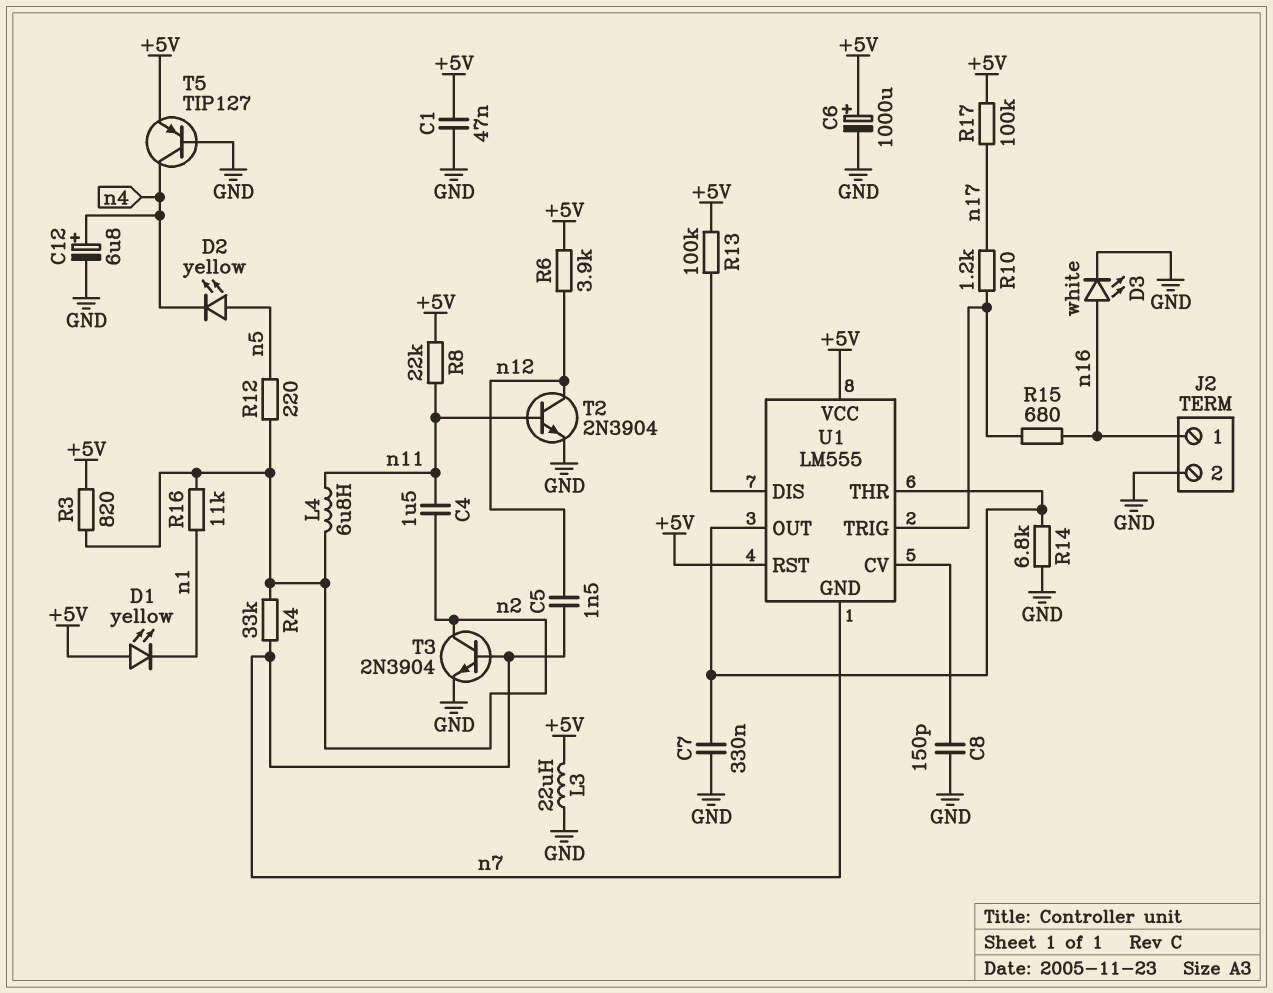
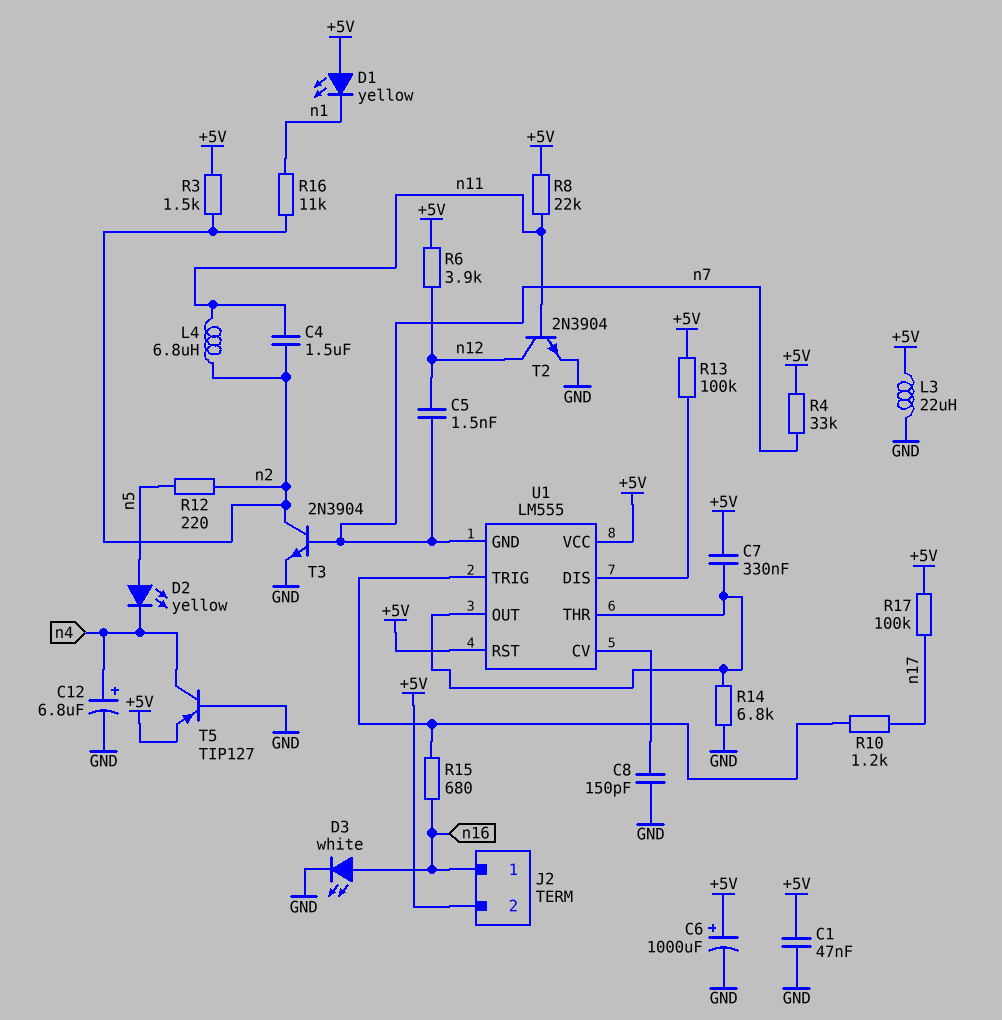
C7: 330nF (GND, U1/OUT) -> 330nF (+5V, U1/OUT)
J2 pin 2: GND -> +5V
R3: 820 (+5V, n2) -> 1.5k (+5V, n2)
R4: 33k (n2, n7) -> 33k (+5V, n7)

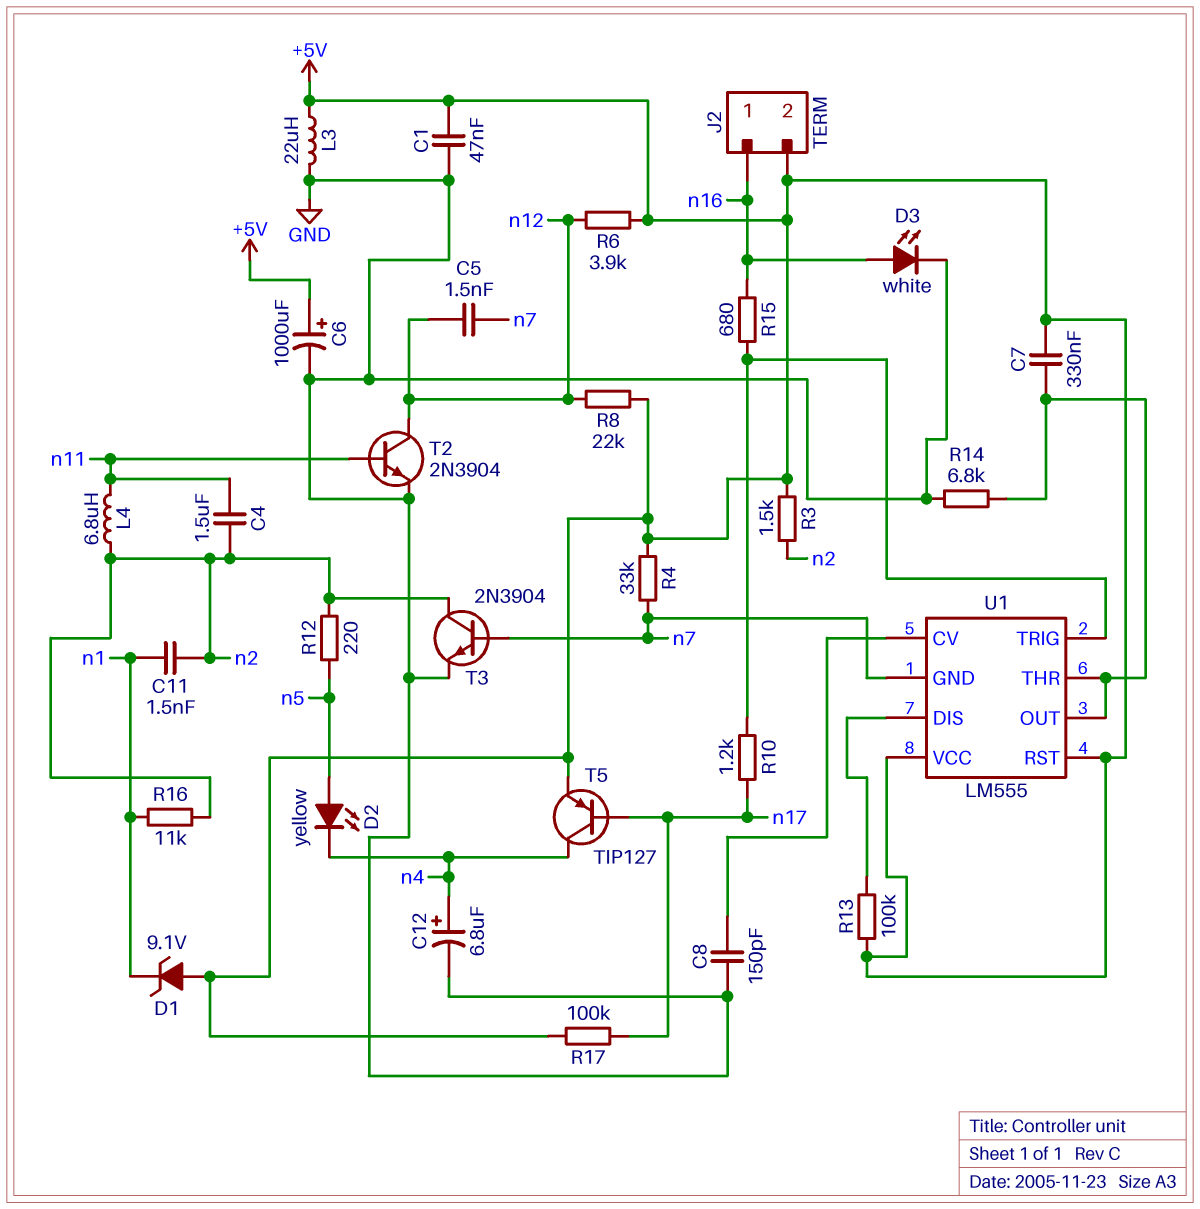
C11: none -> 1.5nF (n1, n2)
D1: LED yellow (A +5V, K n1) -> zener 9.1V (A +5V, K n1)
R8: 22k (+5V, n11) -> 22k (+5V, n12)
T5: PNP TIP127 (B GND, C n4, E +5V) -> PNP TIP127 (B n17, C n4, E +5V)

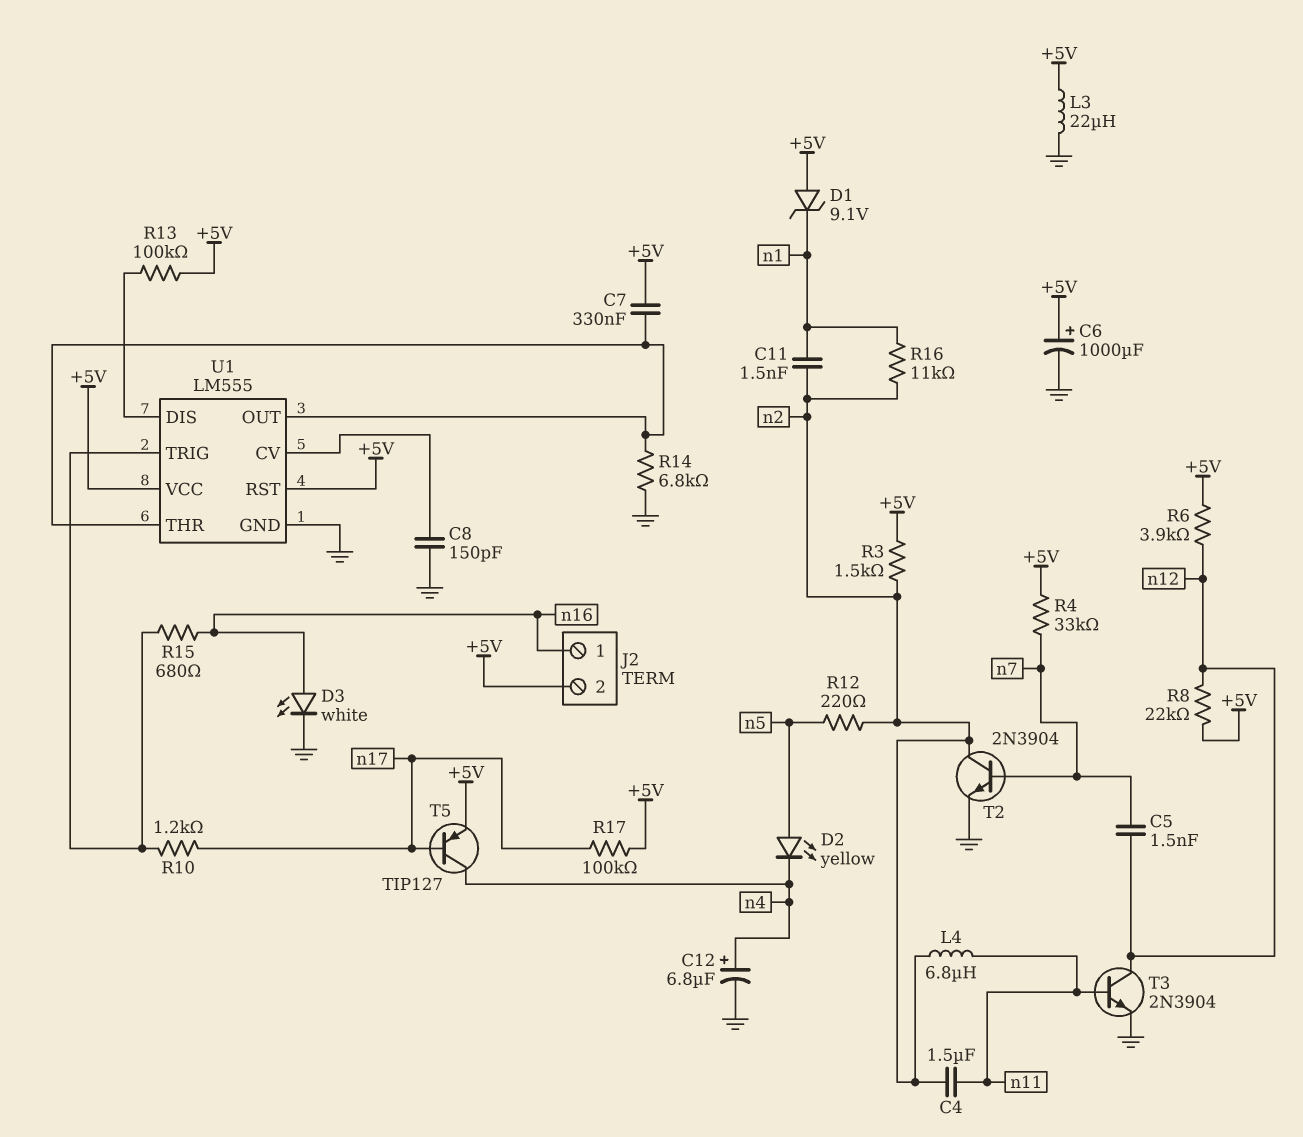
C1: 47nF (+5V, GND) -> none
T2: NPN 2N3904 (B n11, C n12, E GND) -> NPN 2N3904 (B n7, C n2, E GND)
T3: NPN 2N3904 (B n7, C n2, E GND) -> NPN 2N3904 (B n11, C n12, E GND)
U1 pin GND: n7 -> GND

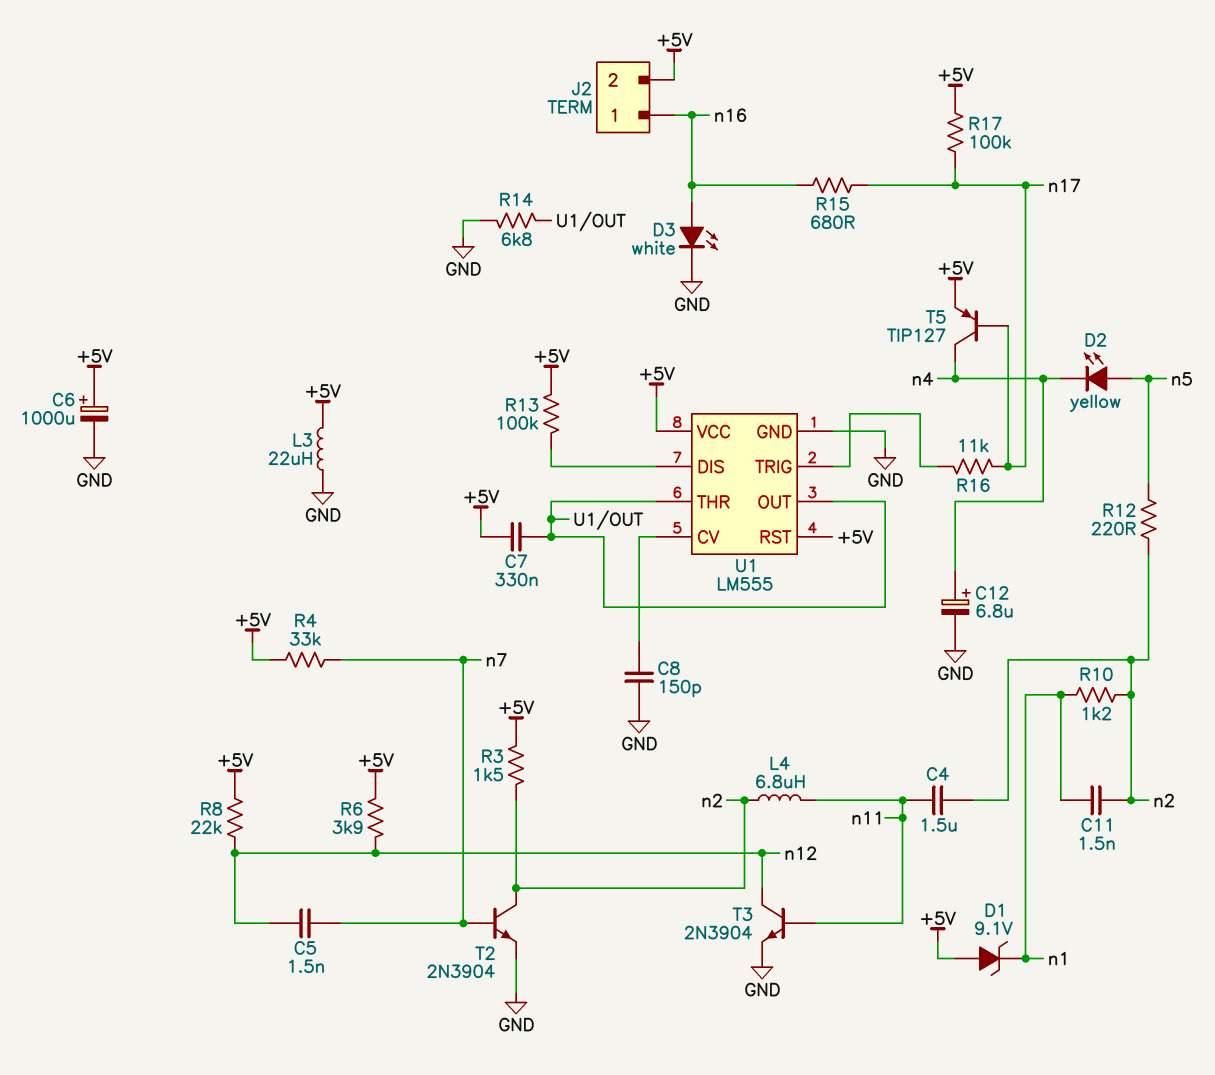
R10: 1.2k (U1/TRIG, n17) -> 1.2k (n1, n2)
R15: 680 (U1/TRIG, n16) -> 680 (n16, n17)
R16: 11k (n1, n2) -> 11k (U1/TRIG, n17)

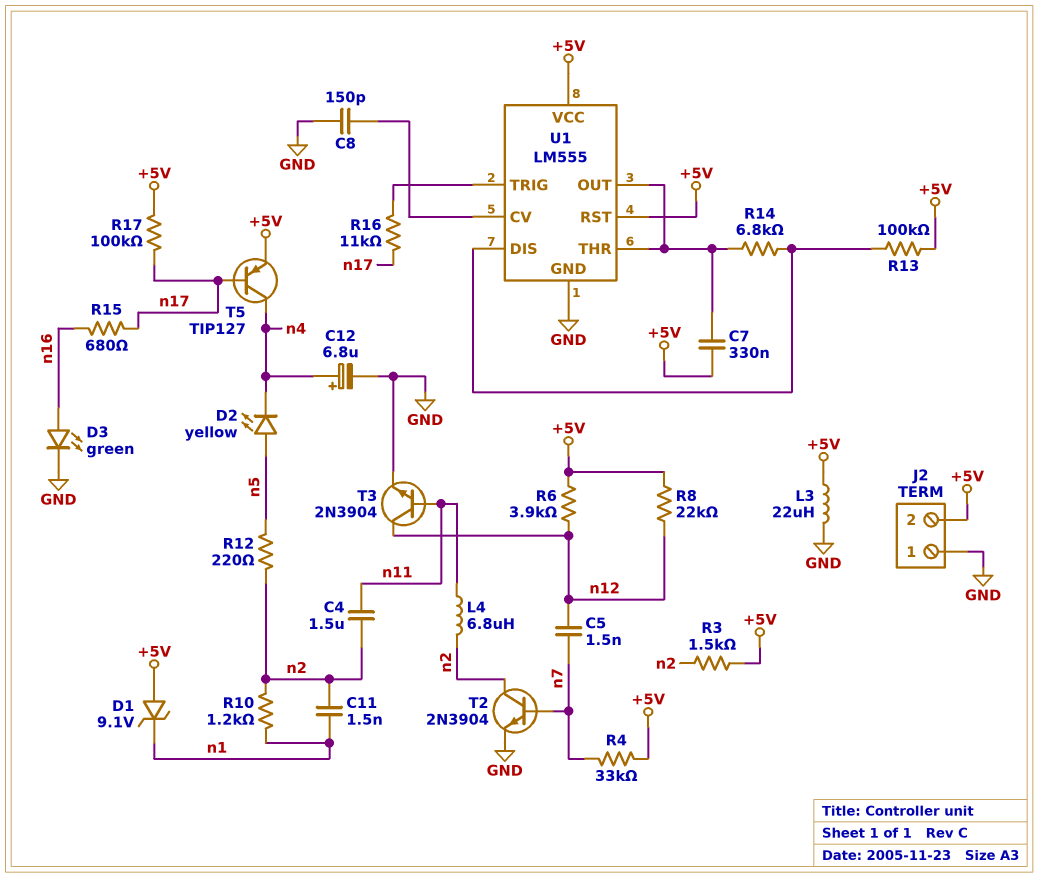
C6: 1000uF (plus +5V, minus GND) -> none
D3: LED white (A n16, K GND) -> LED green (A n16, K GND)
J2 pin 1: n16 -> GND
R14: 6.8k (GND, U1/OUT) -> 6.8k (U1/DIS, U1/OUT)

